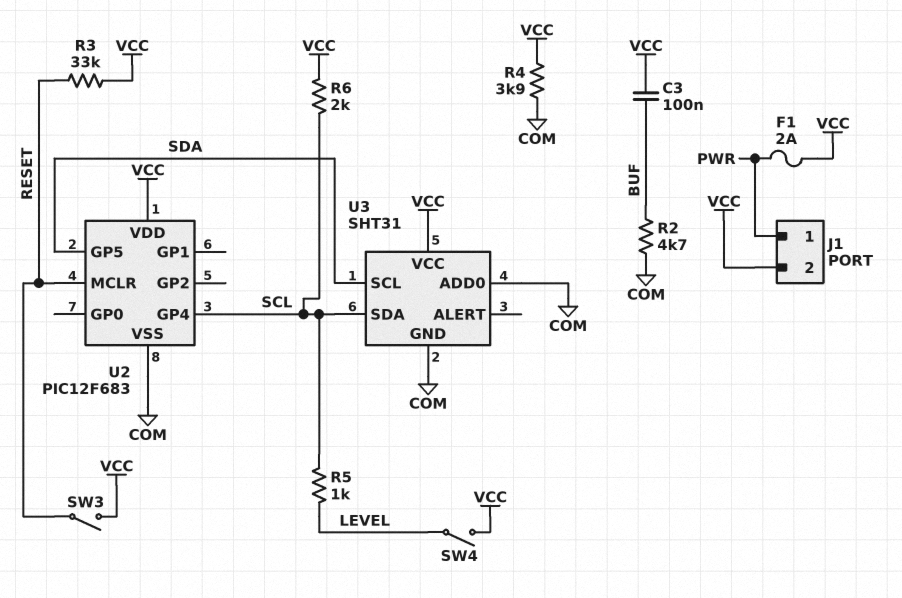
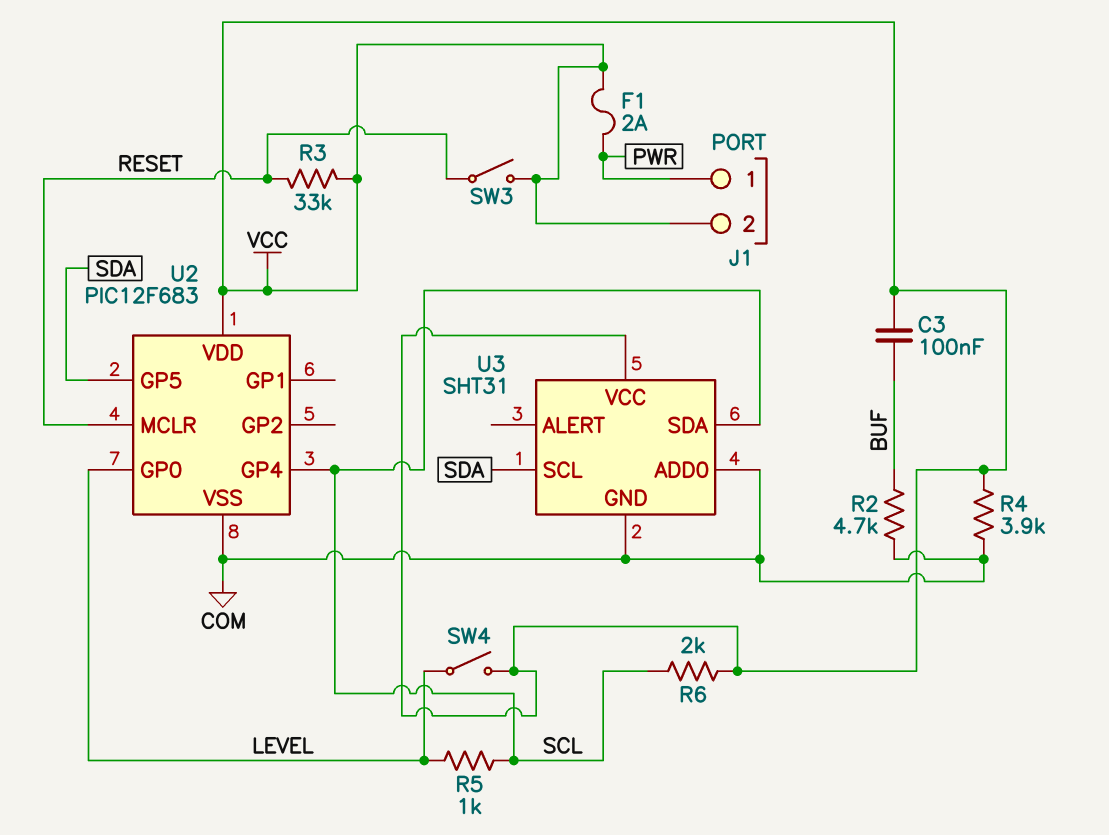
U2 pin GP0: none -> LEVEL

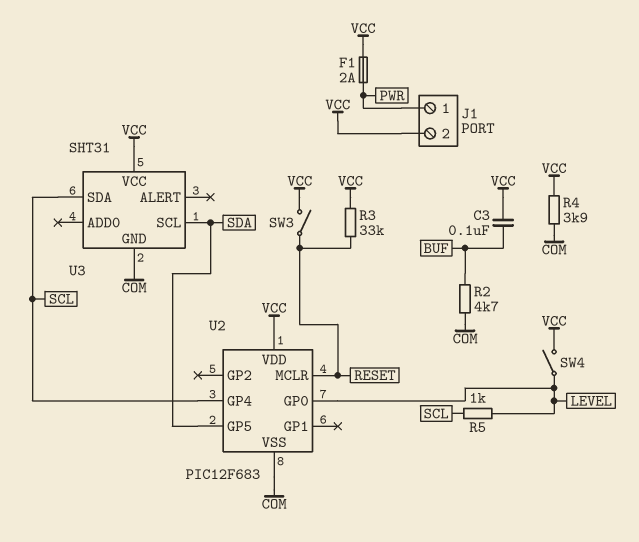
R6: 2k (SCL, VCC) -> none
U3 pin ADD0: COM -> none

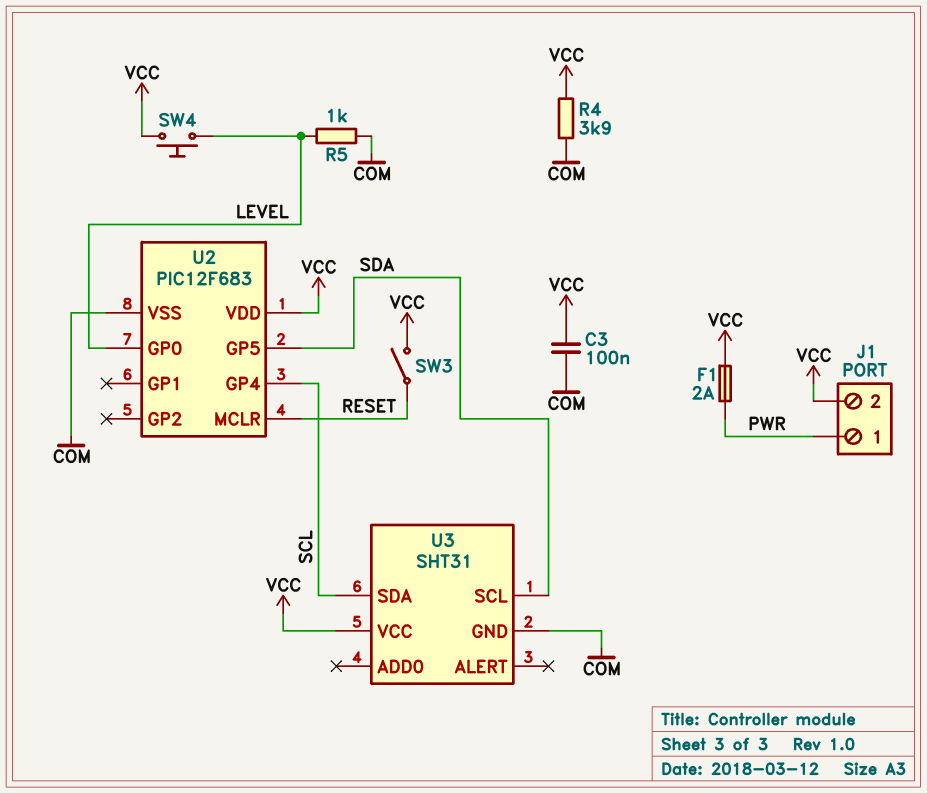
C3: 100nF (BUF, VCC) -> 100nF (COM, VCC)
R2: 4.7k (BUF, COM) -> none
R3: 33k (RESET, VCC) -> none
R5: 1k (LEVEL, SCL) -> 1k (COM, LEVEL)
SW4: switch (LEVEL, VCC) -> button (LEVEL, VCC)

